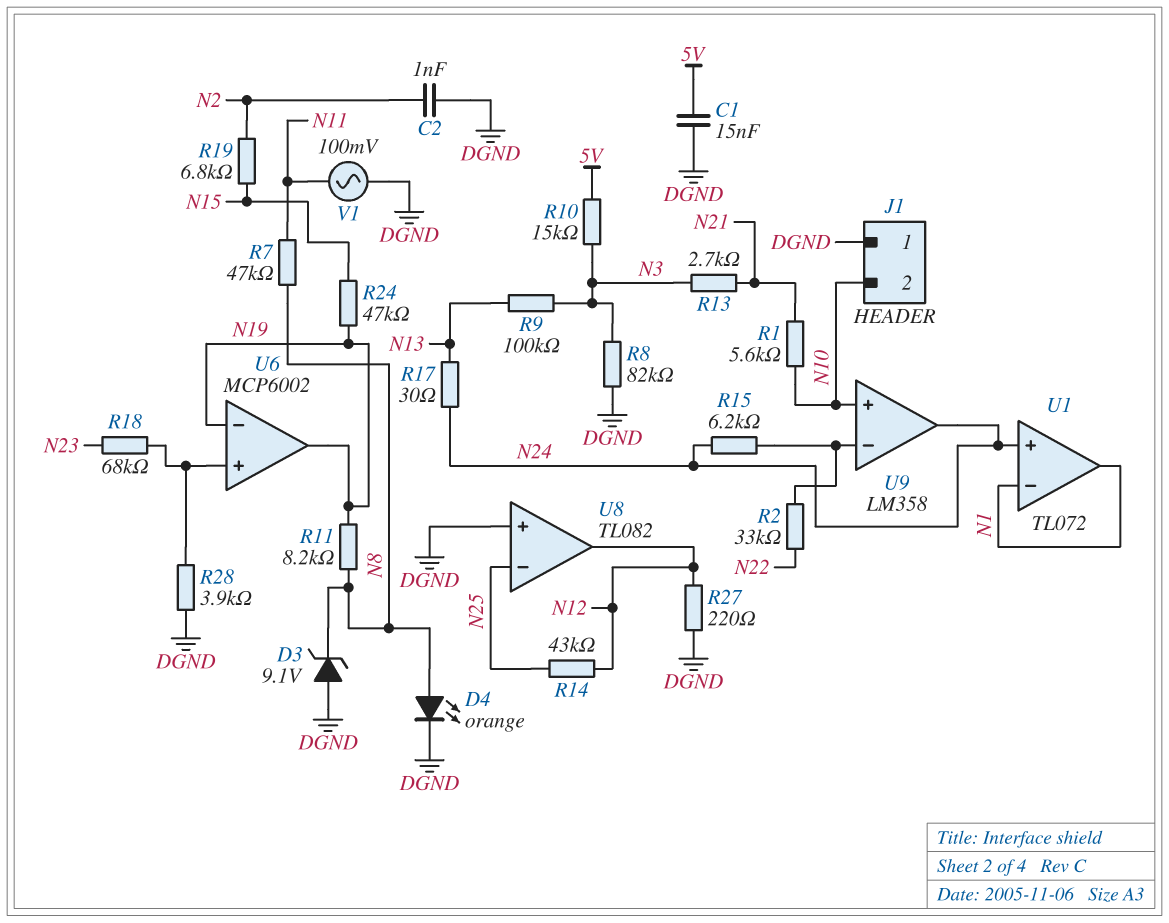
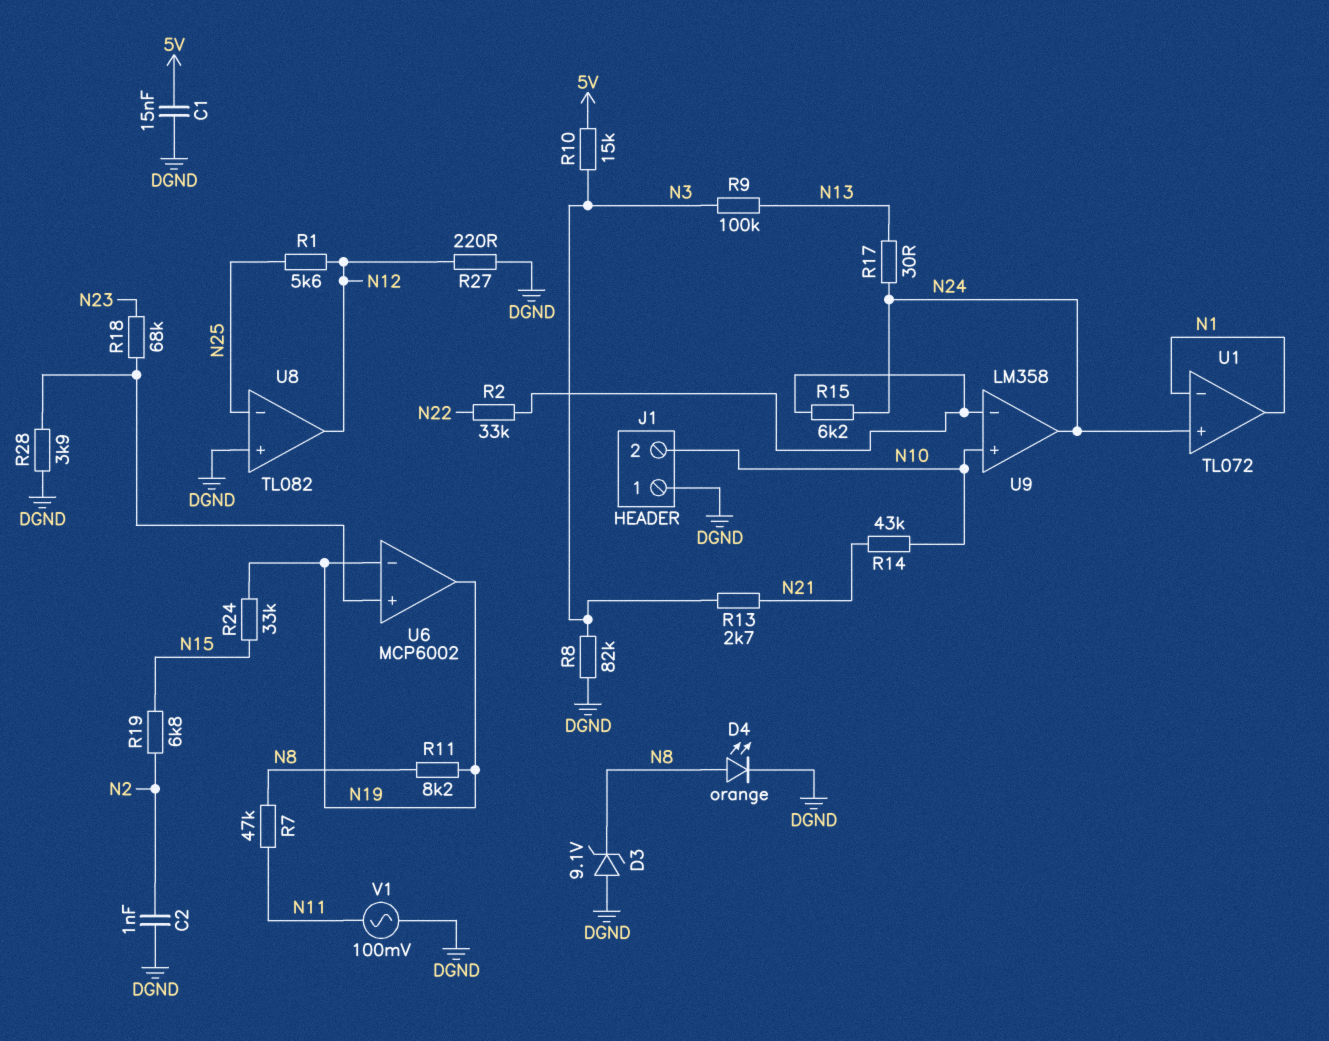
R1: 5.6k (N10, N21) -> 5.6k (N12, N25)
R14: 43k (N12, N25) -> 43k (N10, N21)
R24: 47k (N15, N19) -> 33k (N15, N19)

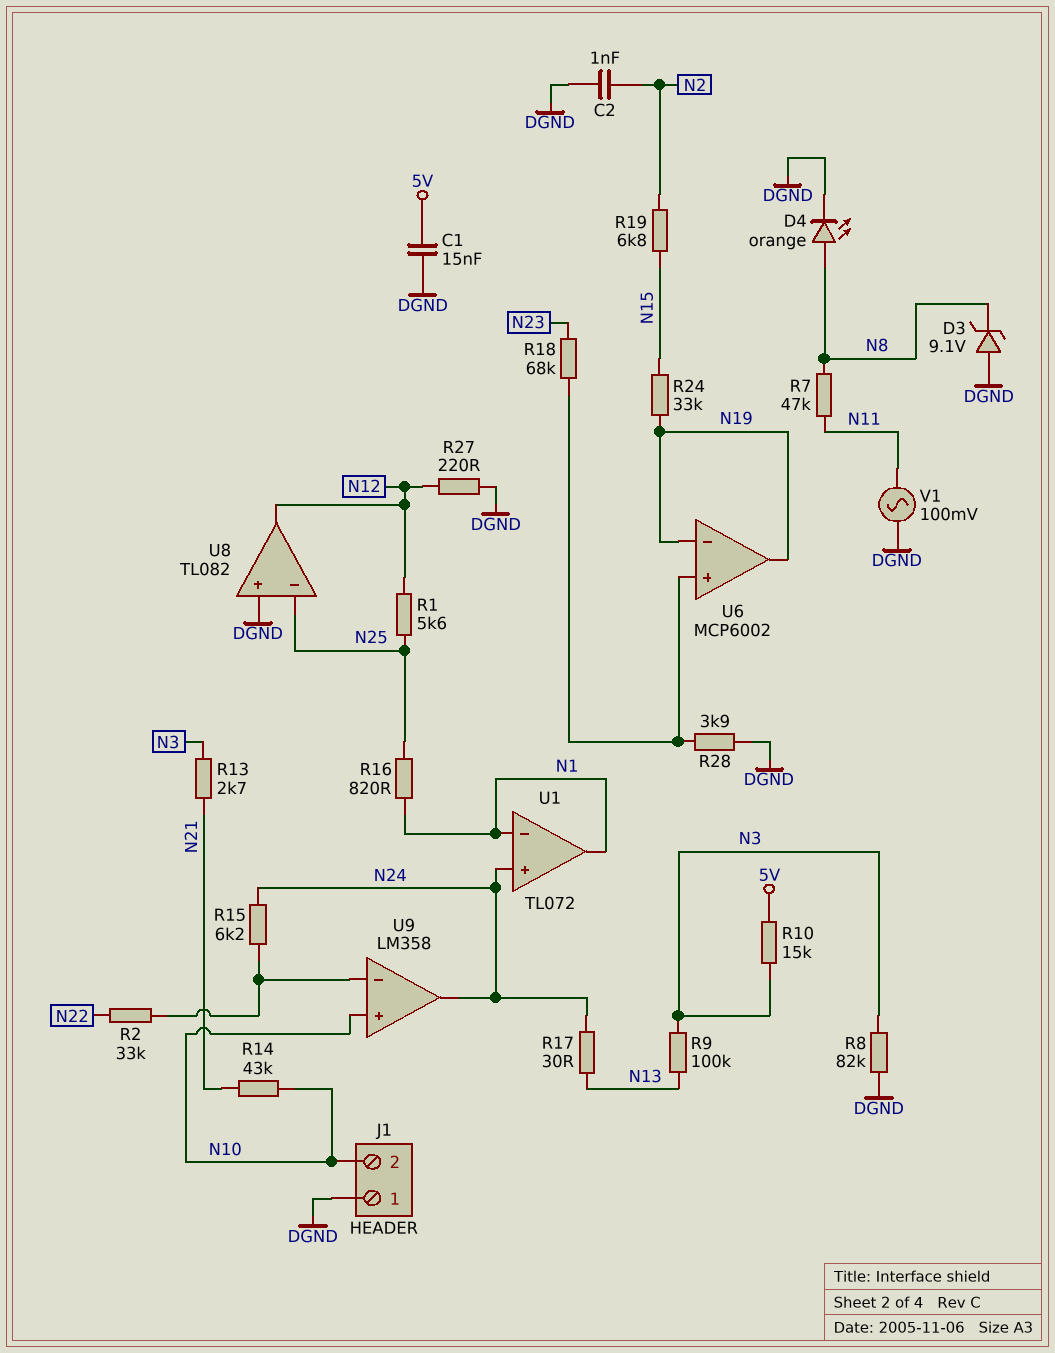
R11: 8.2k (N8, N19) -> none
R16: none -> 820 (N1, N25)

